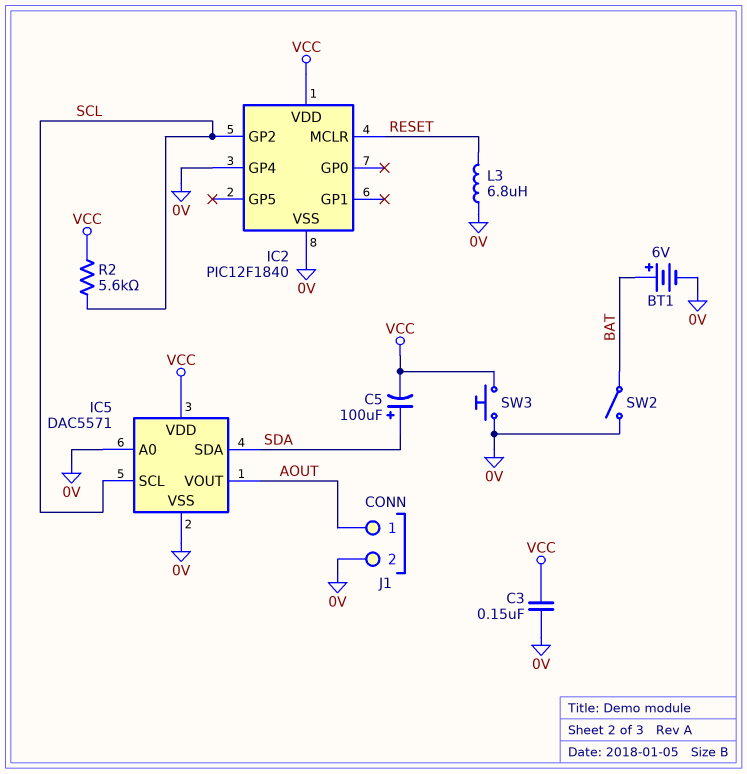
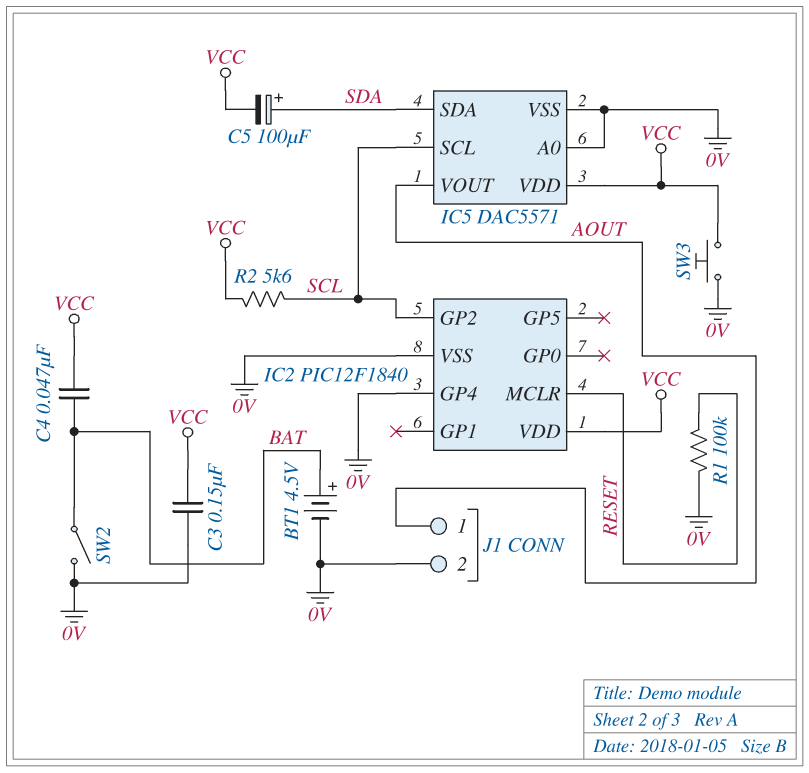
BT1: 6V (plus BAT, minus 0V) -> 4.5V (plus BAT, minus 0V)
C4: none -> 47nF (BAT, VCC)
L3: 6.8uH (0V, RESET) -> none
R1: none -> 100k (0V, RESET)

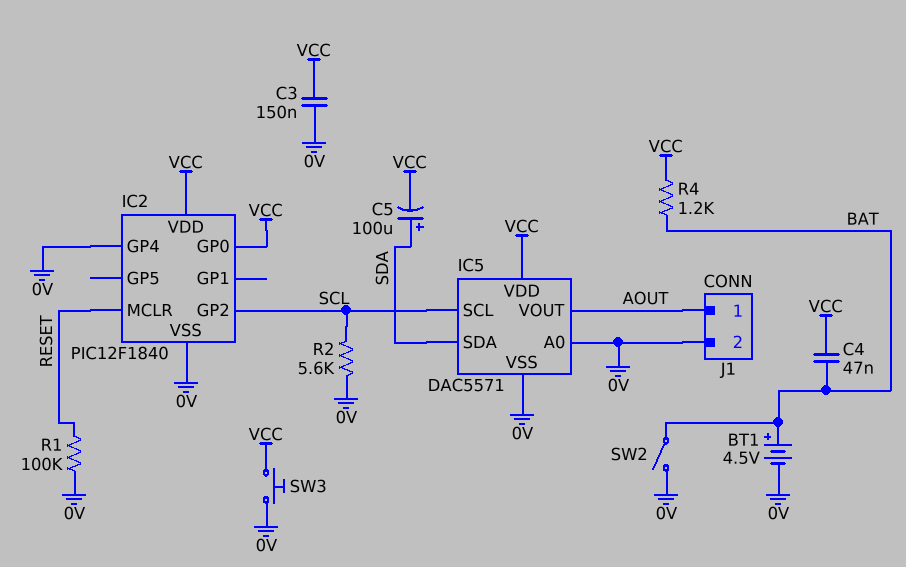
IC2 pin GP0: none -> VCC
R2: 5.6k (SCL, VCC) -> 5.6k (0V, SCL)
R4: none -> 1.2k (BAT, VCC)

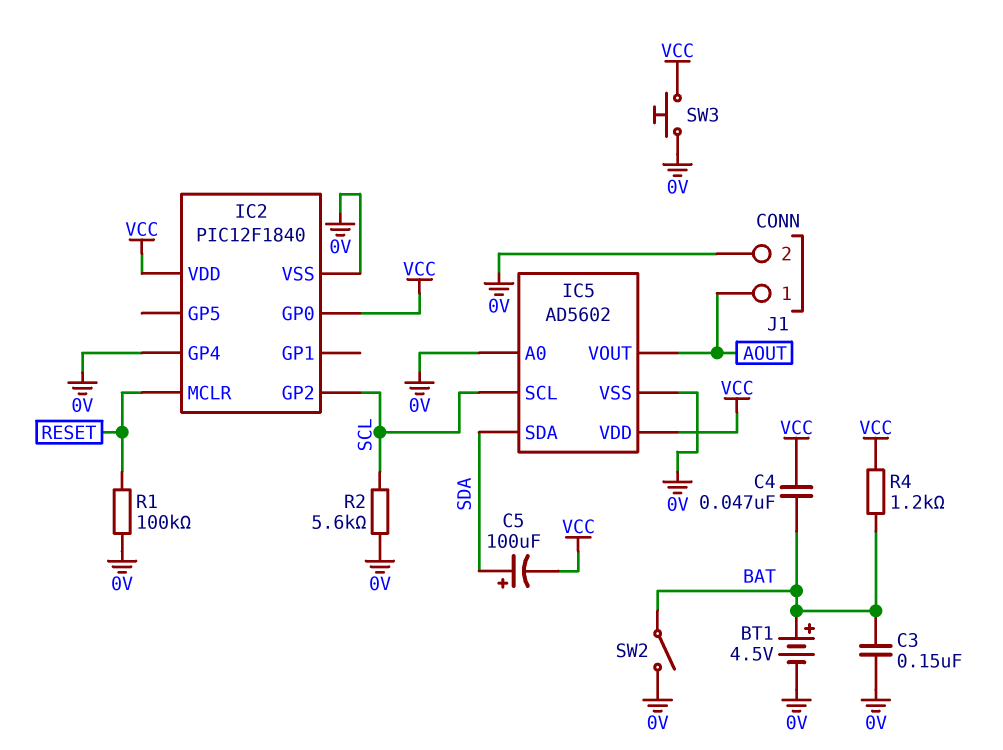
C3: 150nF (0V, VCC) -> 150nF (0V, BAT)
IC5: DAC5571 -> AD5602

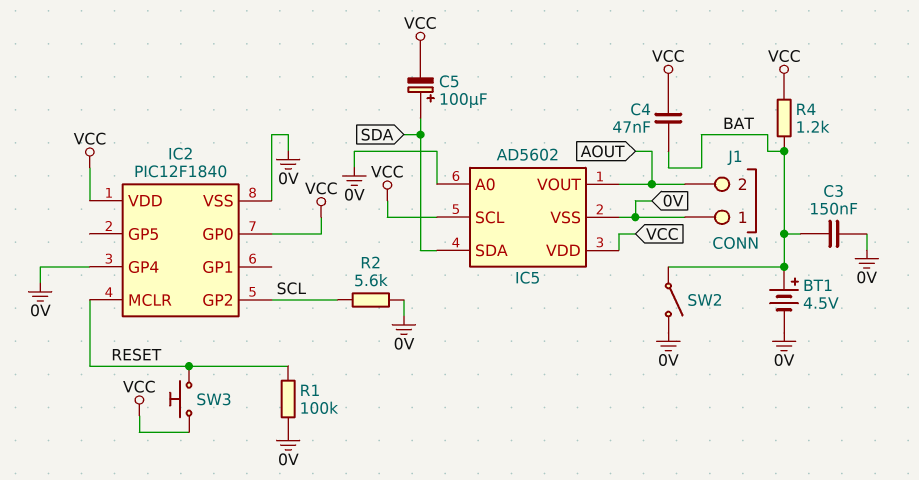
IC5 pin SCL: SCL -> VCC
J1 pin 1: AOUT -> 0V
J1 pin 2: 0V -> AOUT
SW3: button (0V, VCC) -> button (RESET, VCC)

